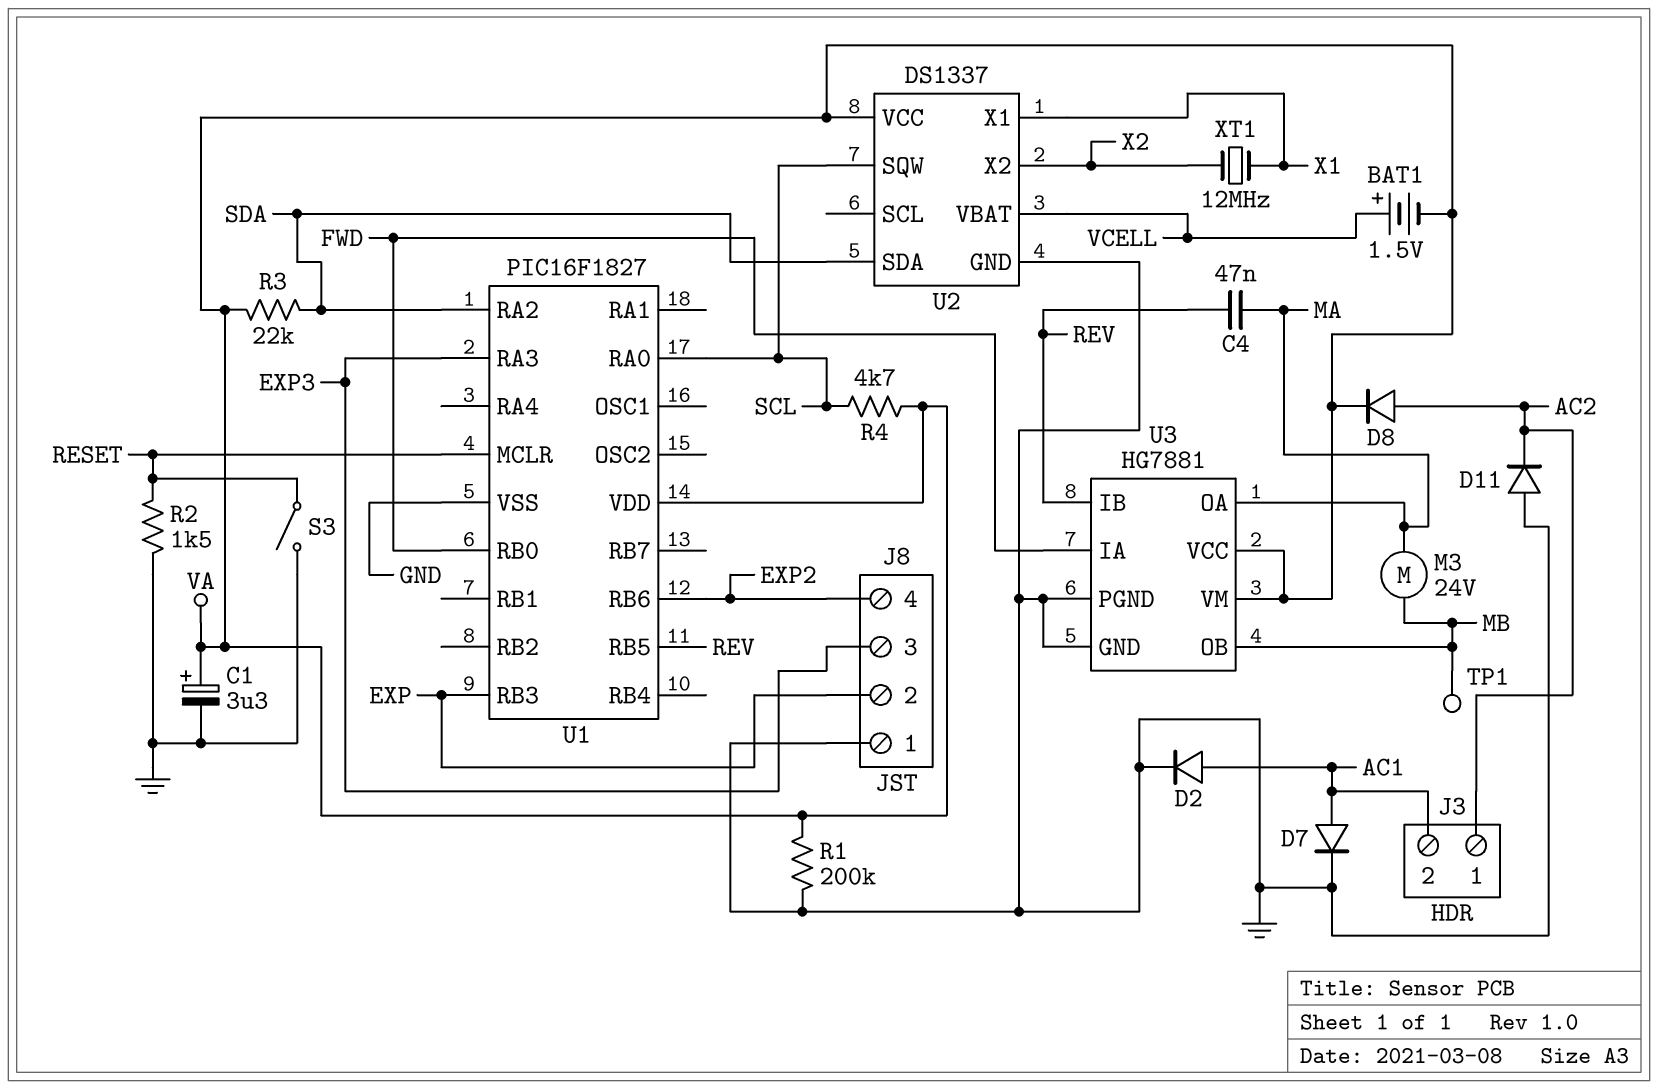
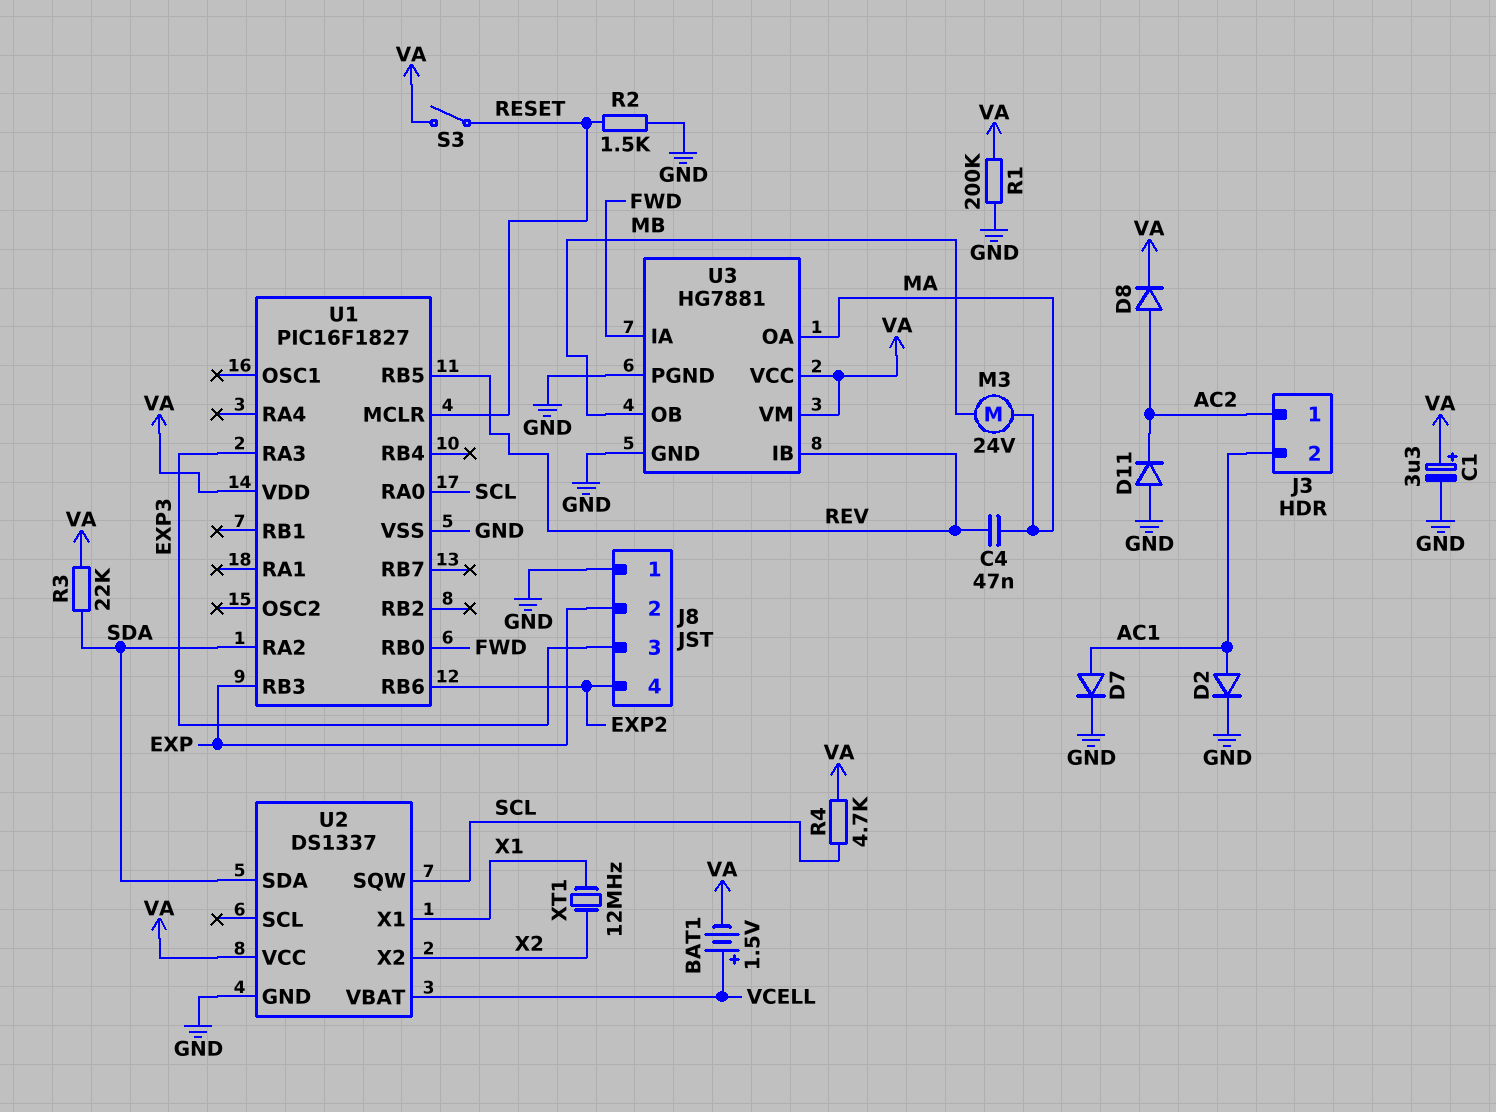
S3: switch (GND, RESET) -> switch (RESET, VA)
TP1: test point (MB) -> none

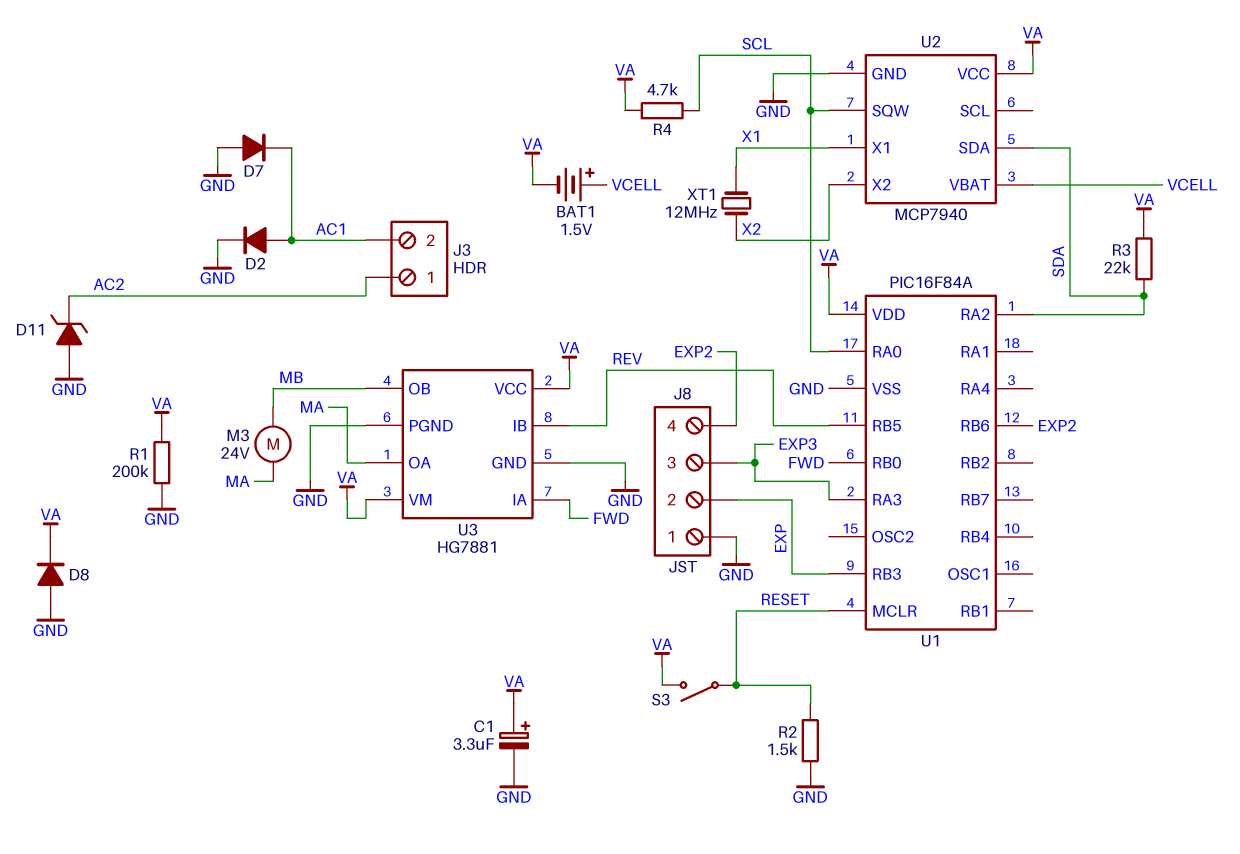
C4: 47nF (MA, REV) -> none
D7: diode (A AC1, K GND) -> diode (A GND, K AC1)
D8: diode (A AC2, K VA) -> diode (A GND, K VA)
D11: diode (A GND, K AC2) -> zener (A GND, K AC2)
U1: PIC16F1827 -> PIC16F84A
U2: DS1337 -> MCP7940

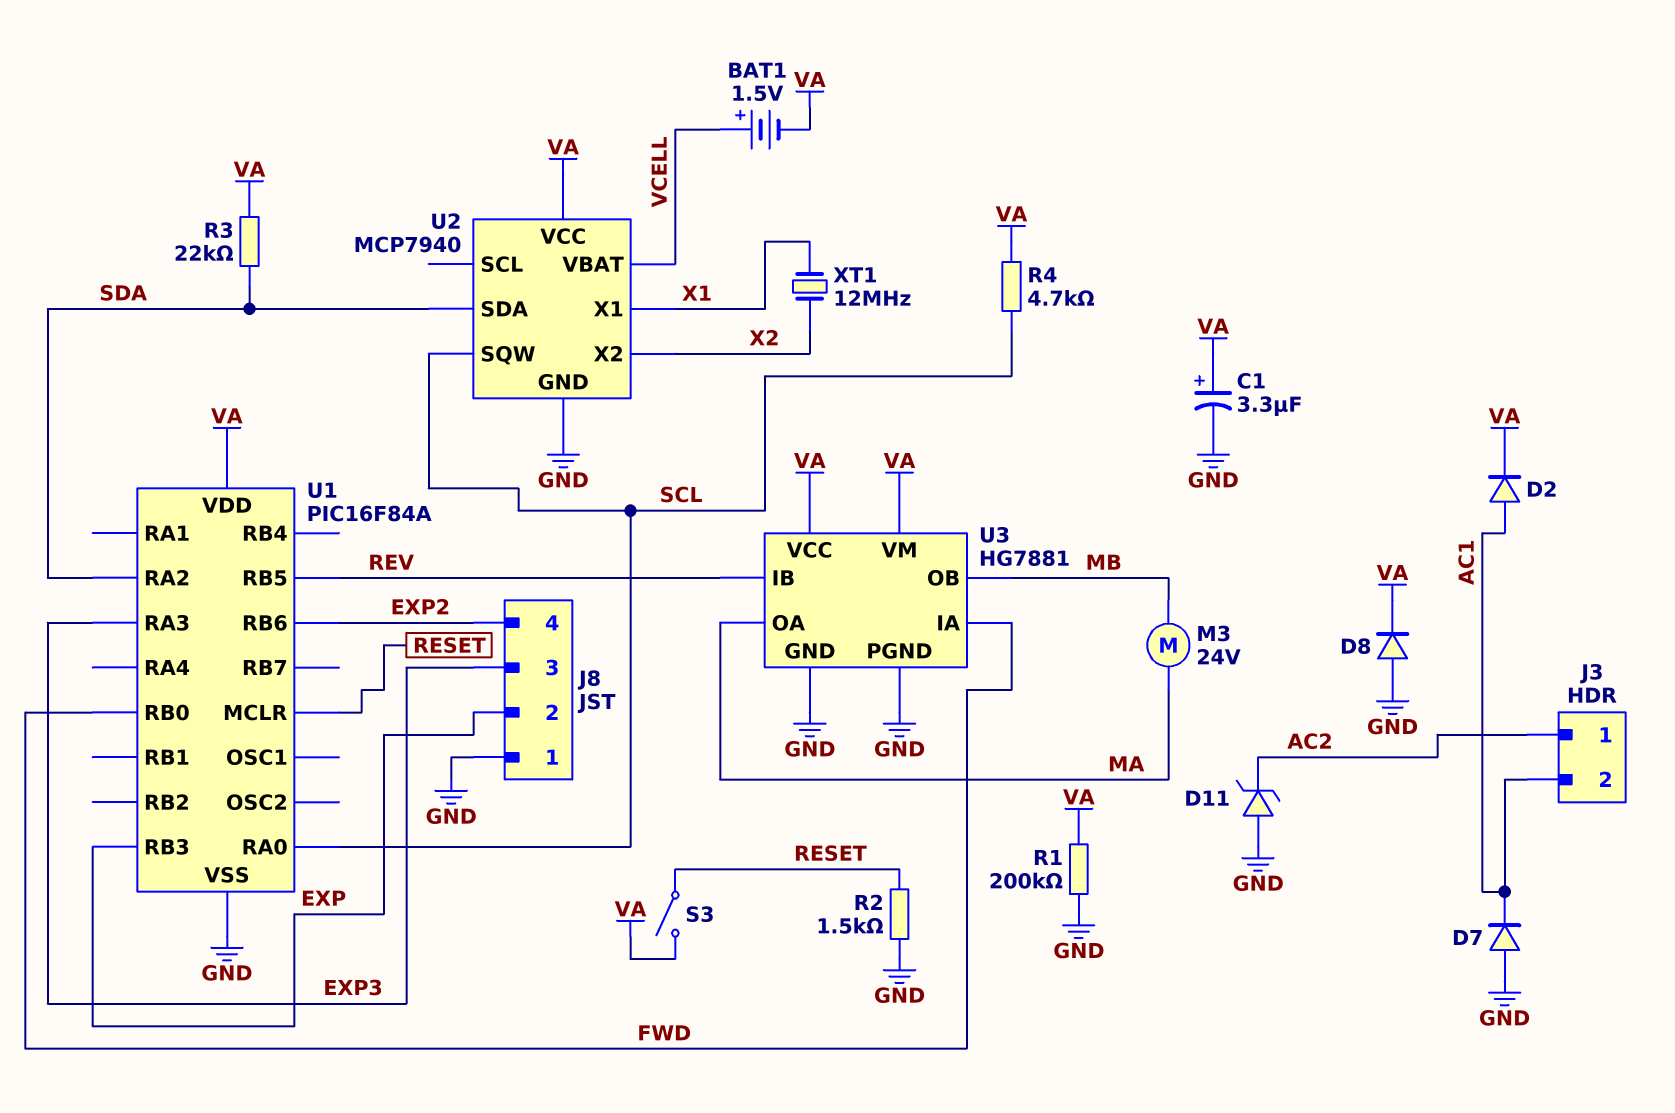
D2: diode (A AC1, K GND) -> diode (A AC1, K VA)

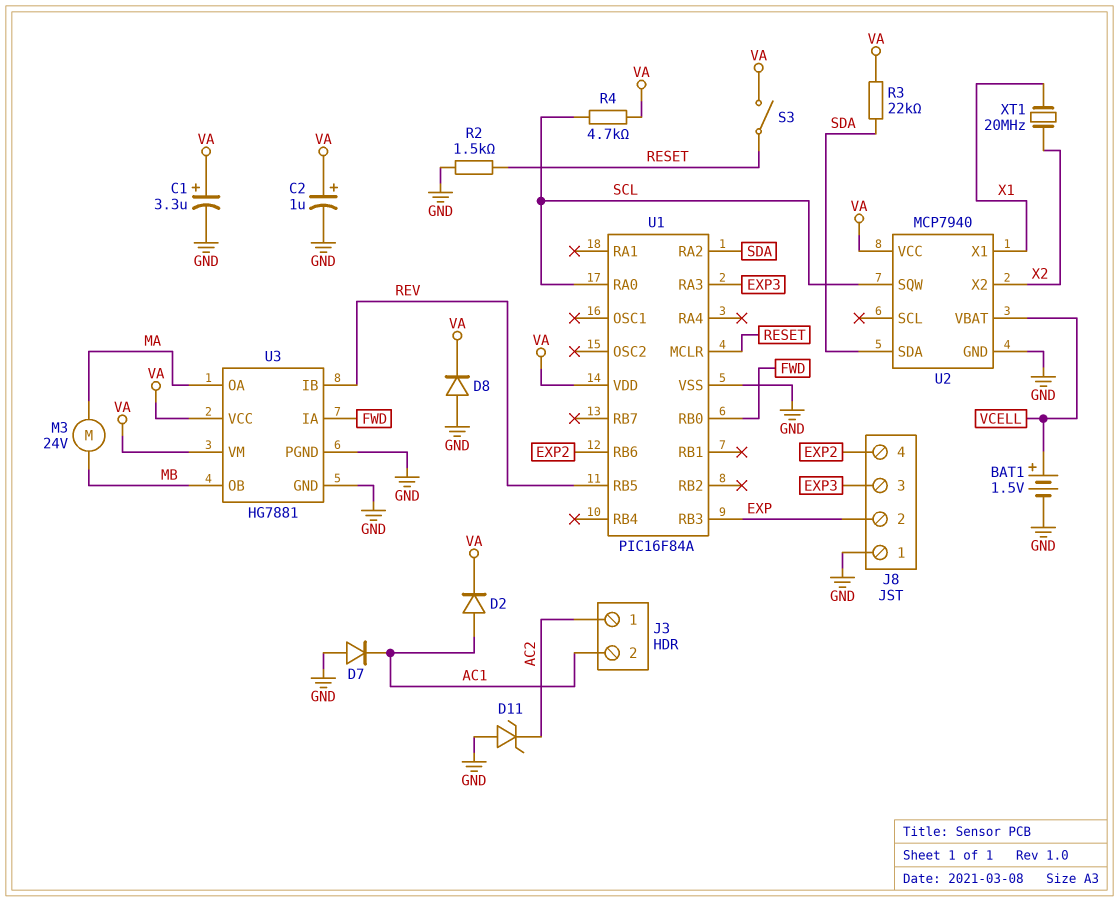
BAT1: 1.5V (plus VCELL, minus VA) -> 1.5V (plus VCELL, minus GND)
C2: none -> 1uF (plus VA, minus GND)
R1: 200k (GND, VA) -> none
XT1: 12MHz (X1, X2) -> 20MHz (X1, X2)

